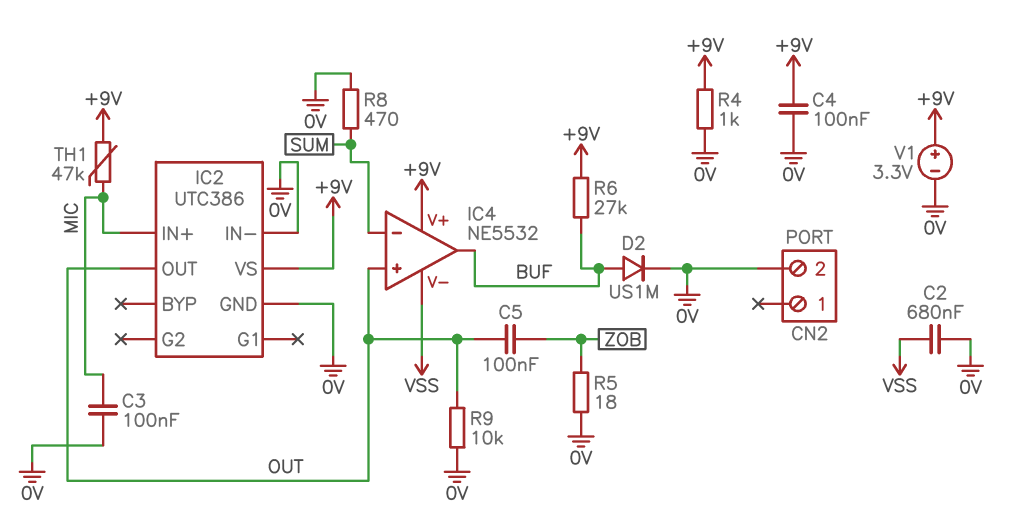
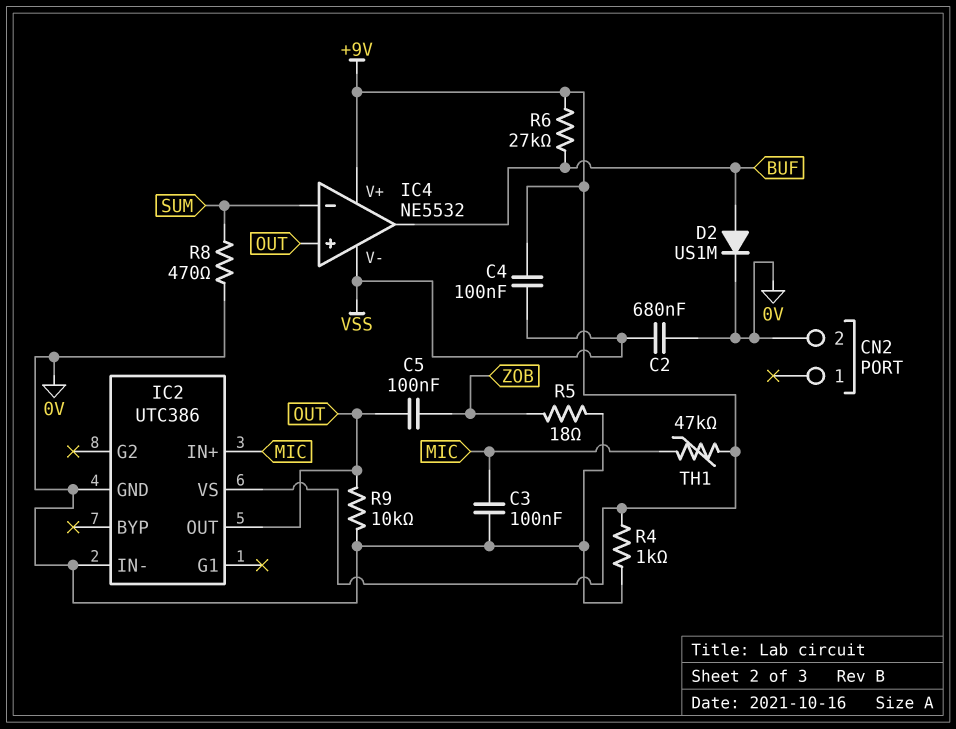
C4: 100nF (+9V, 0V) -> 100nF (+9V, VSS)
V1: 3.3V (plus +9V, minus 0V) -> none

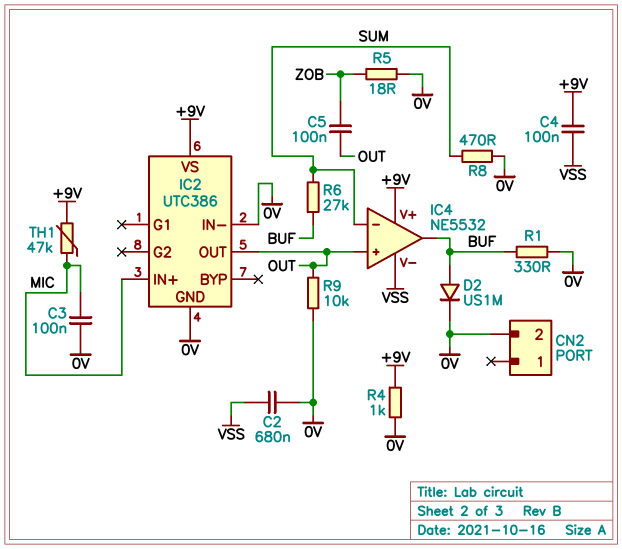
R1: none -> 330 (0V, BUF)
R6: 27k (+9V, BUF) -> 27k (BUF, SUM)

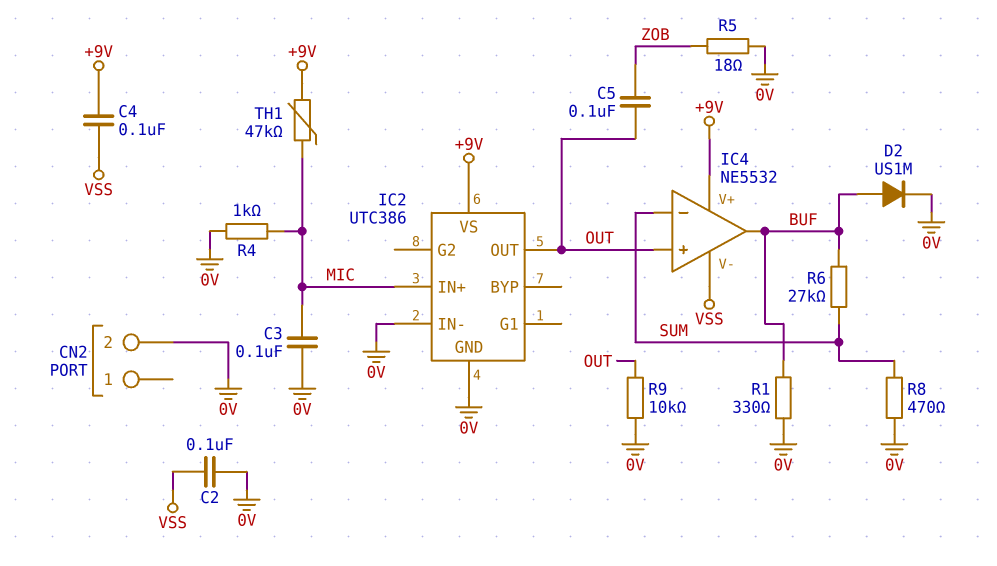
C2: 680nF (0V, VSS) -> 100nF (0V, VSS)
R4: 1k (+9V, 0V) -> 1k (0V, MIC)

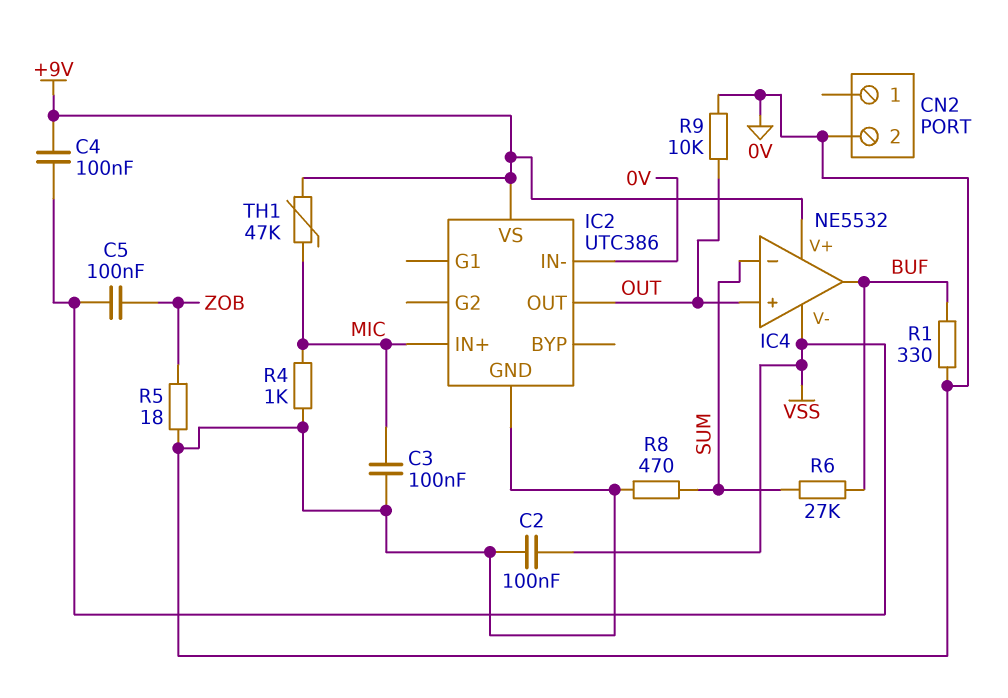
C5: 100nF (OUT, ZOB) -> 100nF (VSS, ZOB)
D2: diode US1M (A BUF, K 0V) -> none

